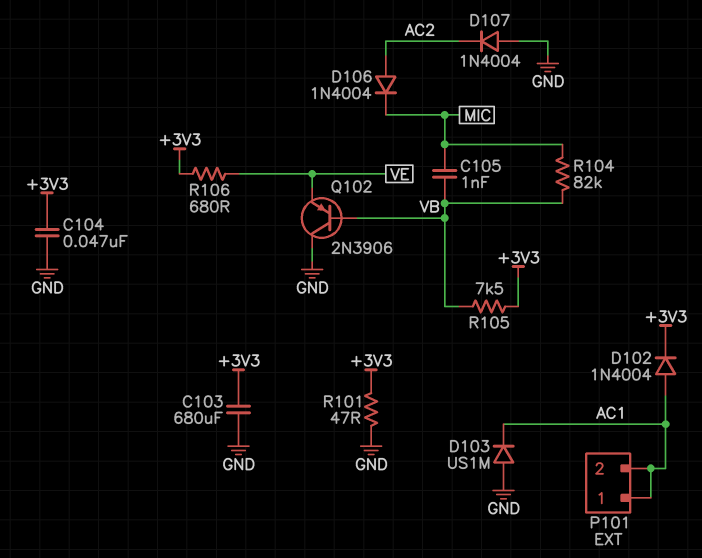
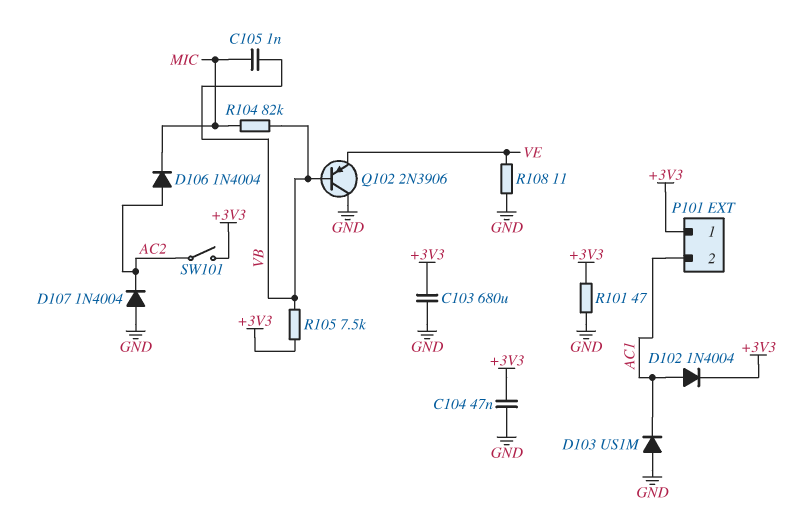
P101 pin 1: AC1 -> +3V3
R106: 680 (+3V3, VE) -> none
R108: none -> 11 (GND, VE)
SW101: none -> switch (+3V3, AC2)

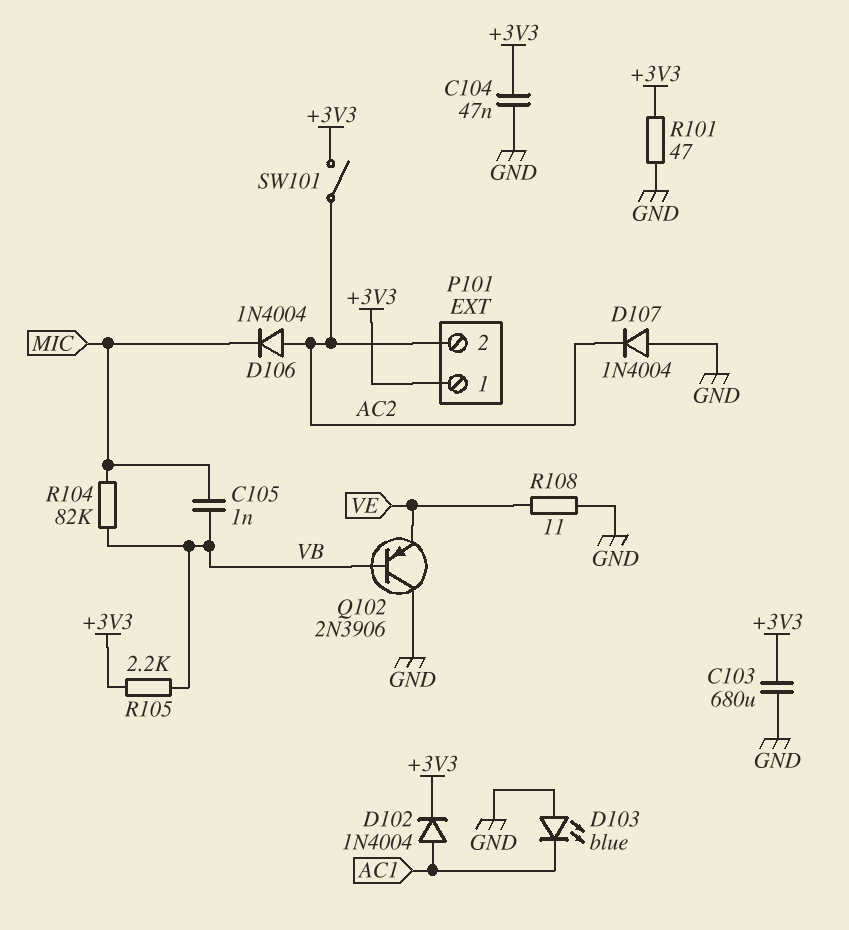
D103: diode US1M (A GND, K AC1) -> LED blue (A GND, K AC1)
P101 pin 2: AC1 -> AC2
R105: 7.5k (+3V3, VB) -> 2.2k (+3V3, VB)

